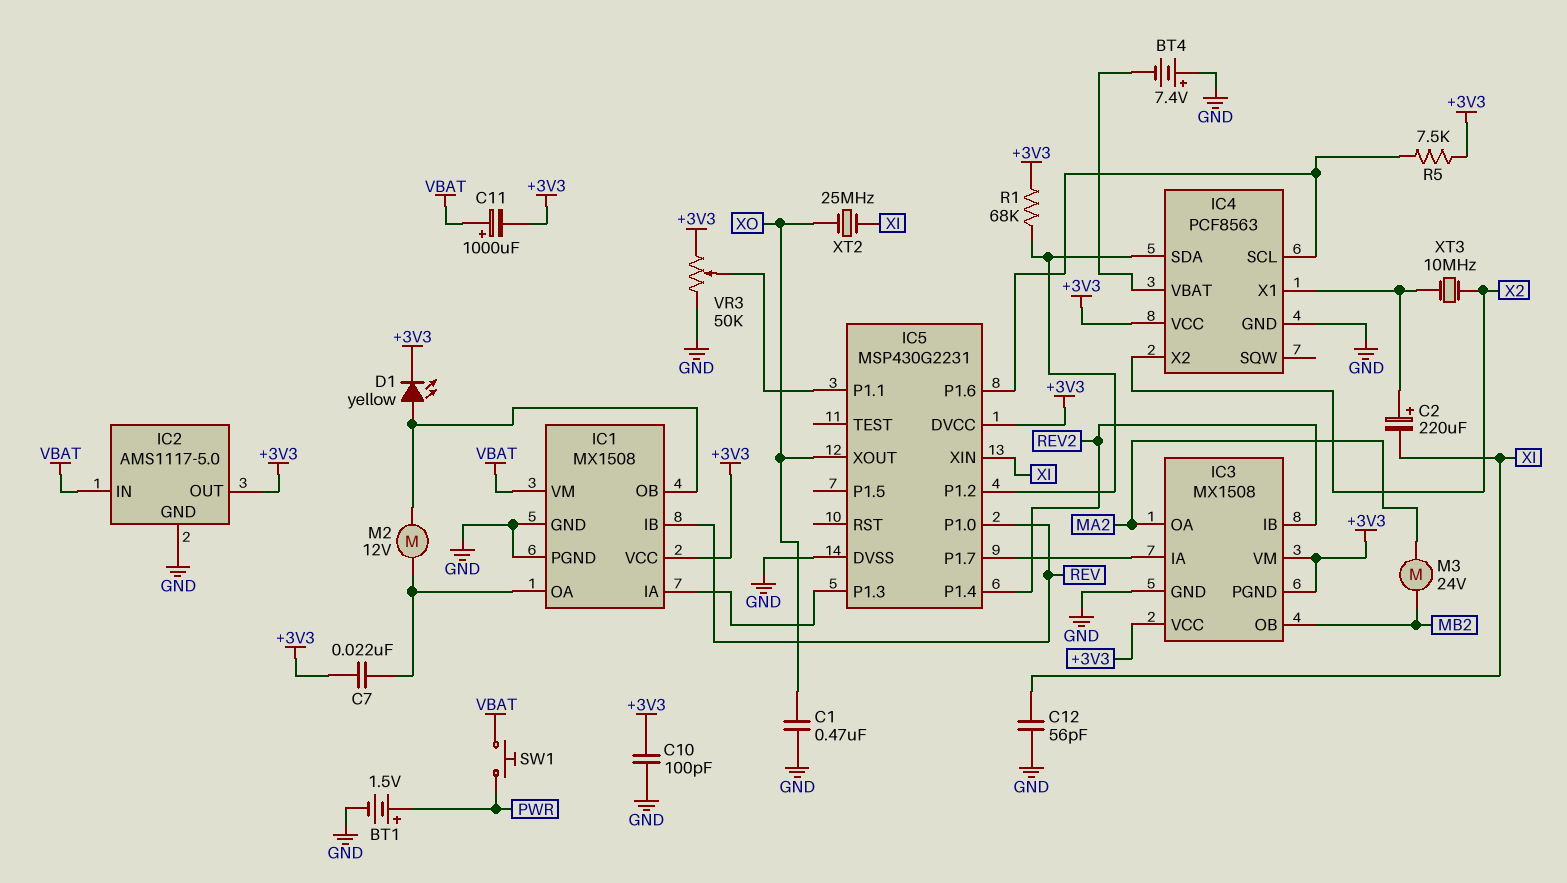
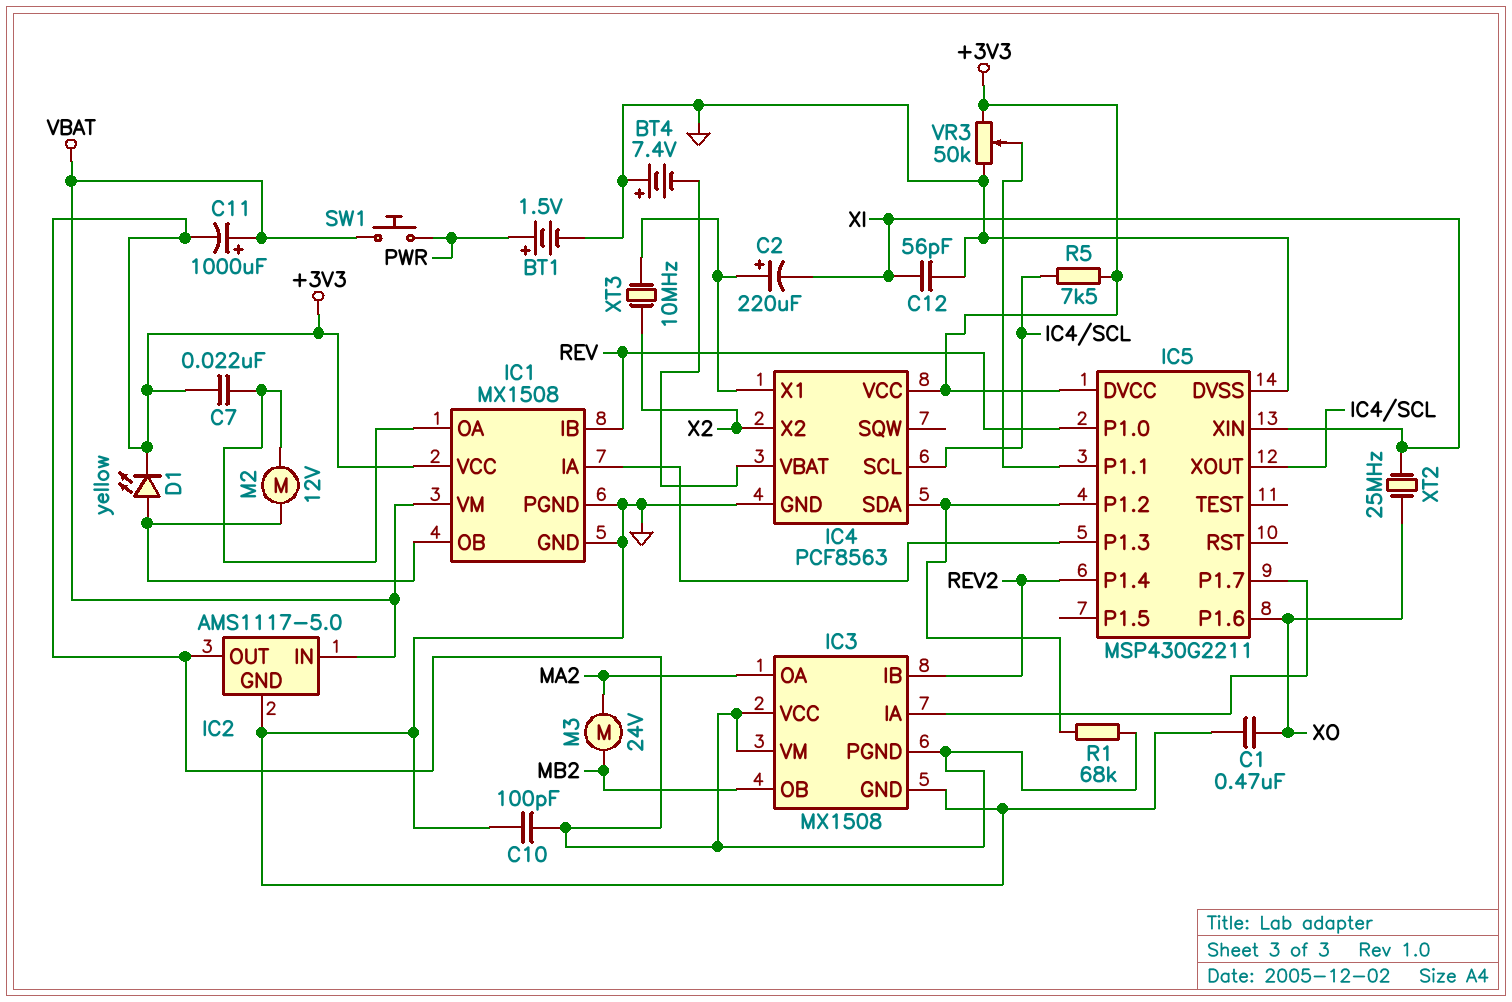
IC5: MSP430G2231 -> MSP430G2211
IC5 pin P1.6: IC4/SCL -> XO
IC5 pin XOUT: XO -> IC4/SCL

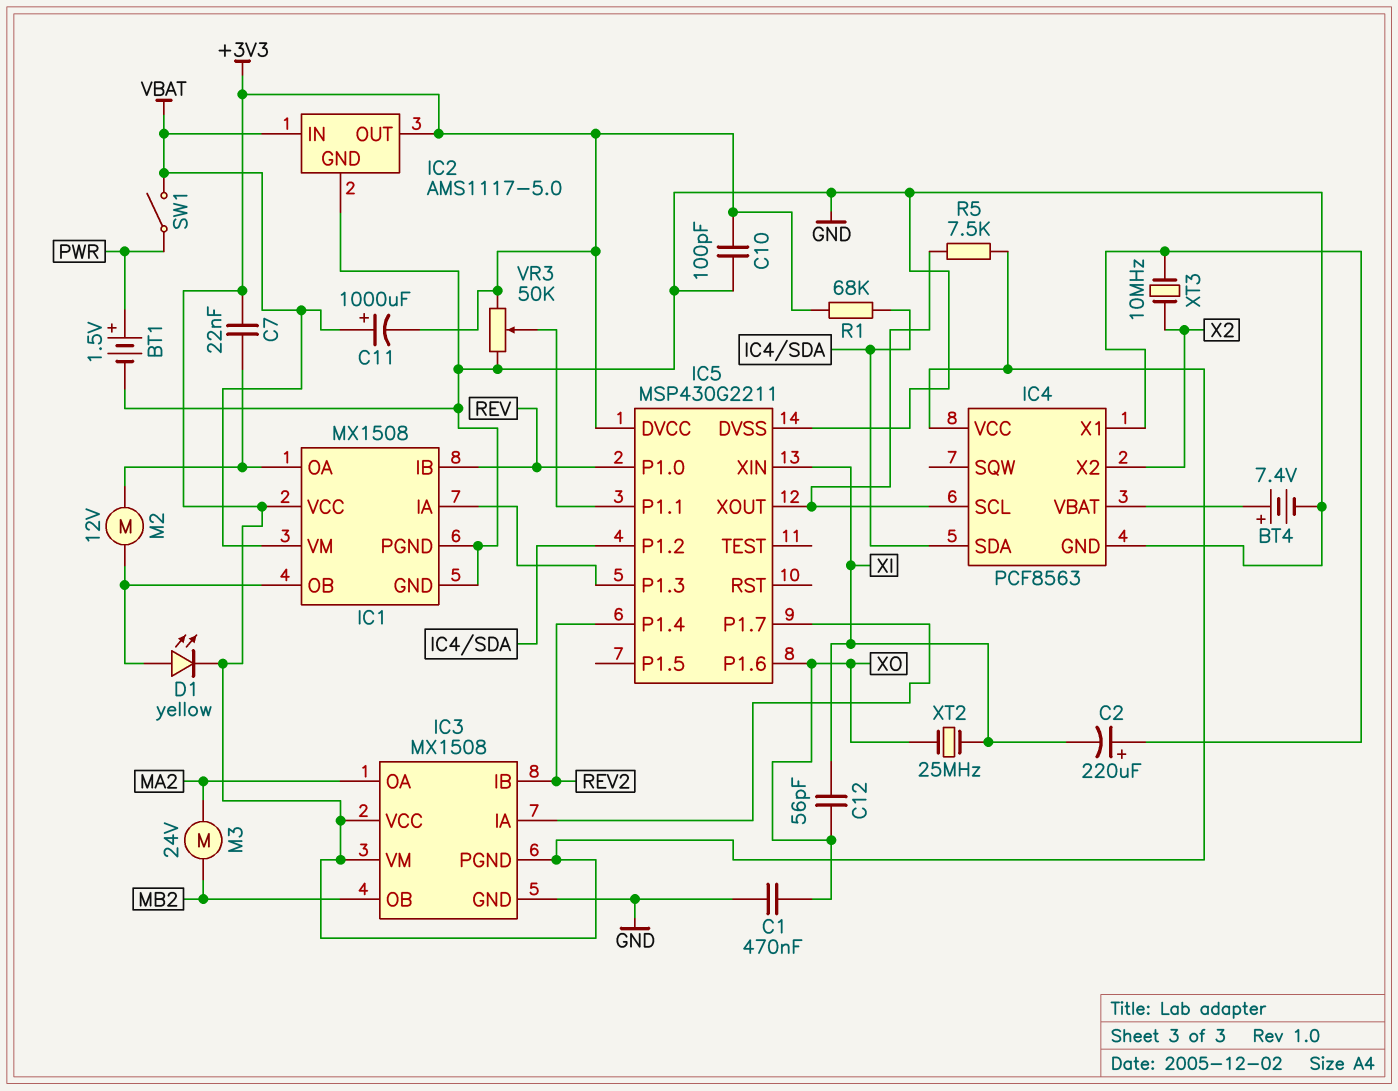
BT4: 7.4V (plus GND, minus IC4/VBAT) -> 7.4V (plus IC4/VBAT, minus GND)
C12: 56pF (GND, XI) -> 56pF (XI, XO)
SW1: button (PWR, VBAT) -> switch (PWR, VBAT)

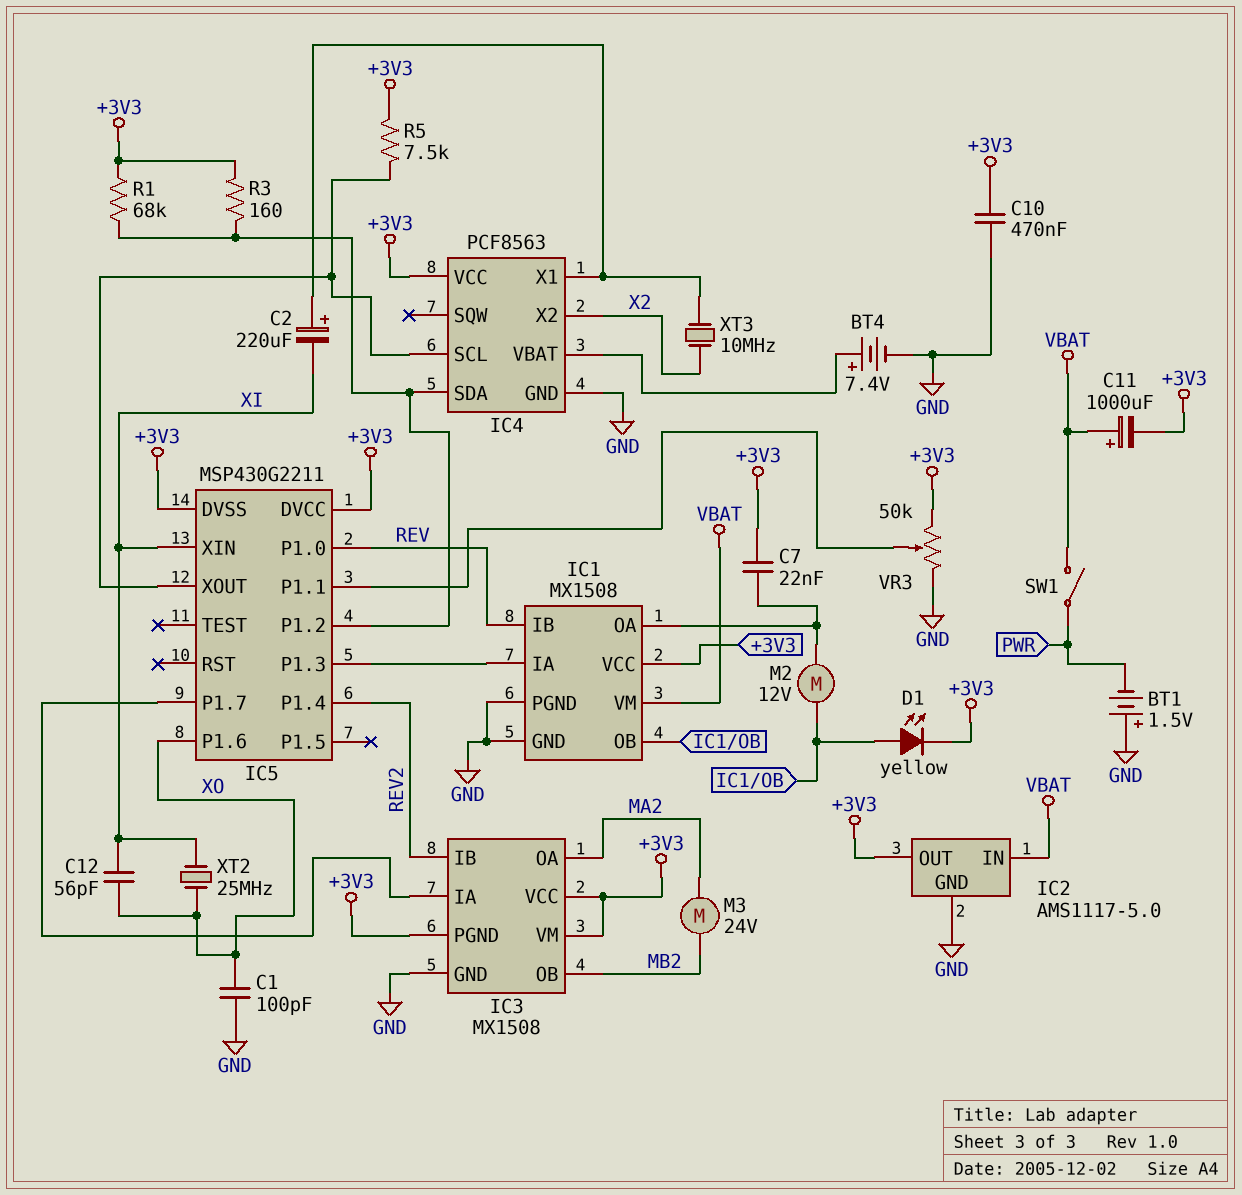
BT1: 1.5V (plus PWR, minus GND) -> 1.5V (plus GND, minus PWR)
C1: 470nF (GND, XO) -> 100pF (GND, XO)
C10: 100pF (+3V3, GND) -> 470nF (+3V3, GND)
IC5 pin DVSS: GND -> +3V3
R3: none -> 160 (+3V3, IC4/SDA)

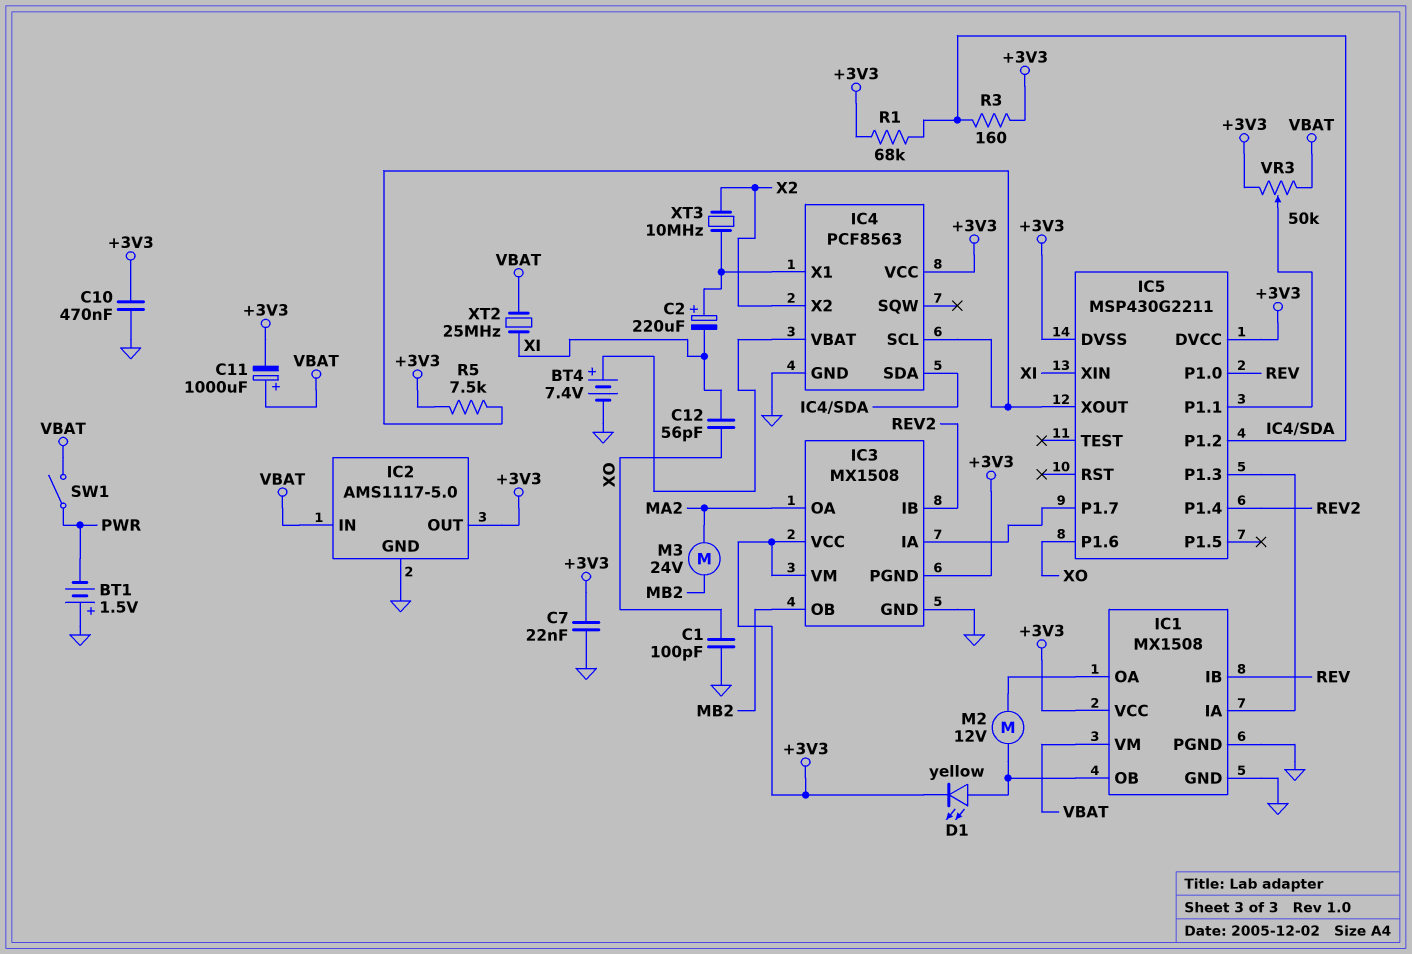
C7: 22nF (+3V3, IC1/OA) -> 22nF (+3V3, GND)
VR3: 50k (+3V3, GND, wiper IC5/P1.1) -> 50k (+3V3, VBAT, wiper IC5/P1.1)
XT2: 25MHz (XI, XO) -> 25MHz (VBAT, XI)

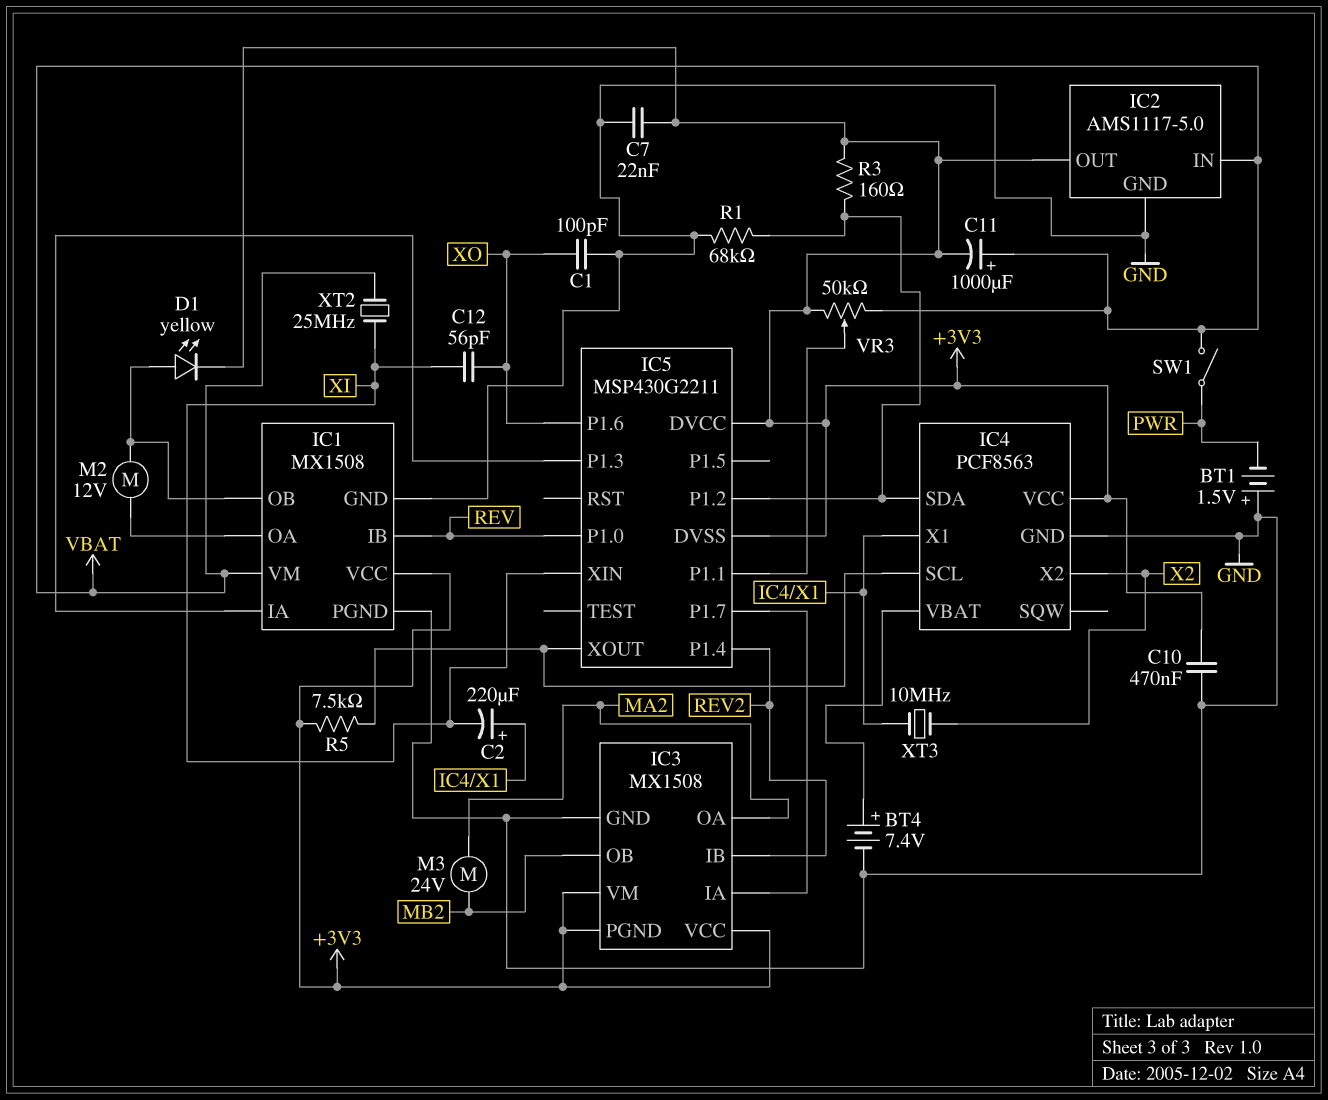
R1: 68k (+3V3, IC4/SDA) -> 68k (GND, IC4/SDA)

